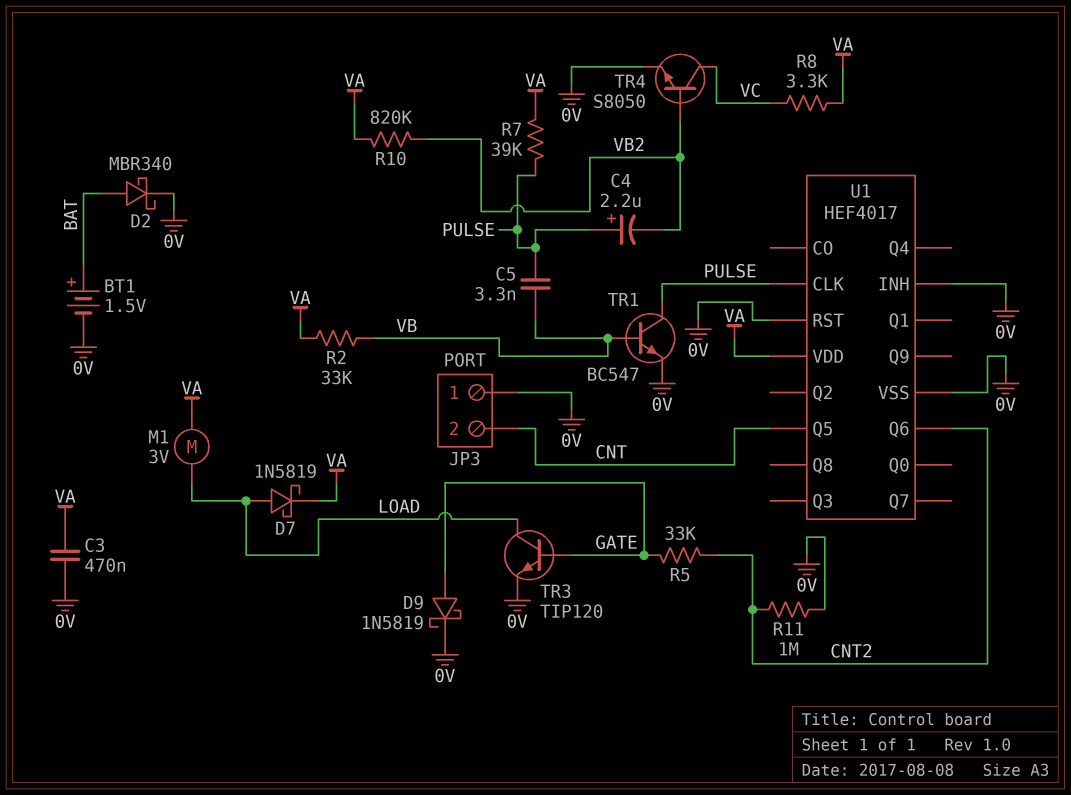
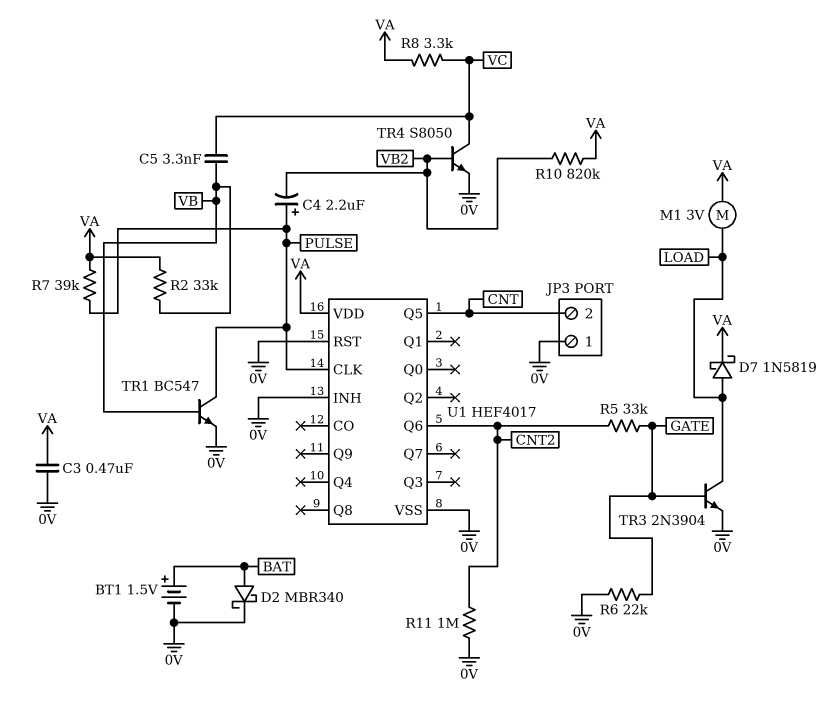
C5: 3.3nF (PULSE, VB) -> 3.3nF (VB, VC)
D9: schottky 1N5819 (A GATE, K 0V) -> none
R6: none -> 22k (0V, GATE)
TR3: NPN TIP120 (B GATE, C LOAD, E 0V) -> NPN 2N3904 (B GATE, C LOAD, E 0V)

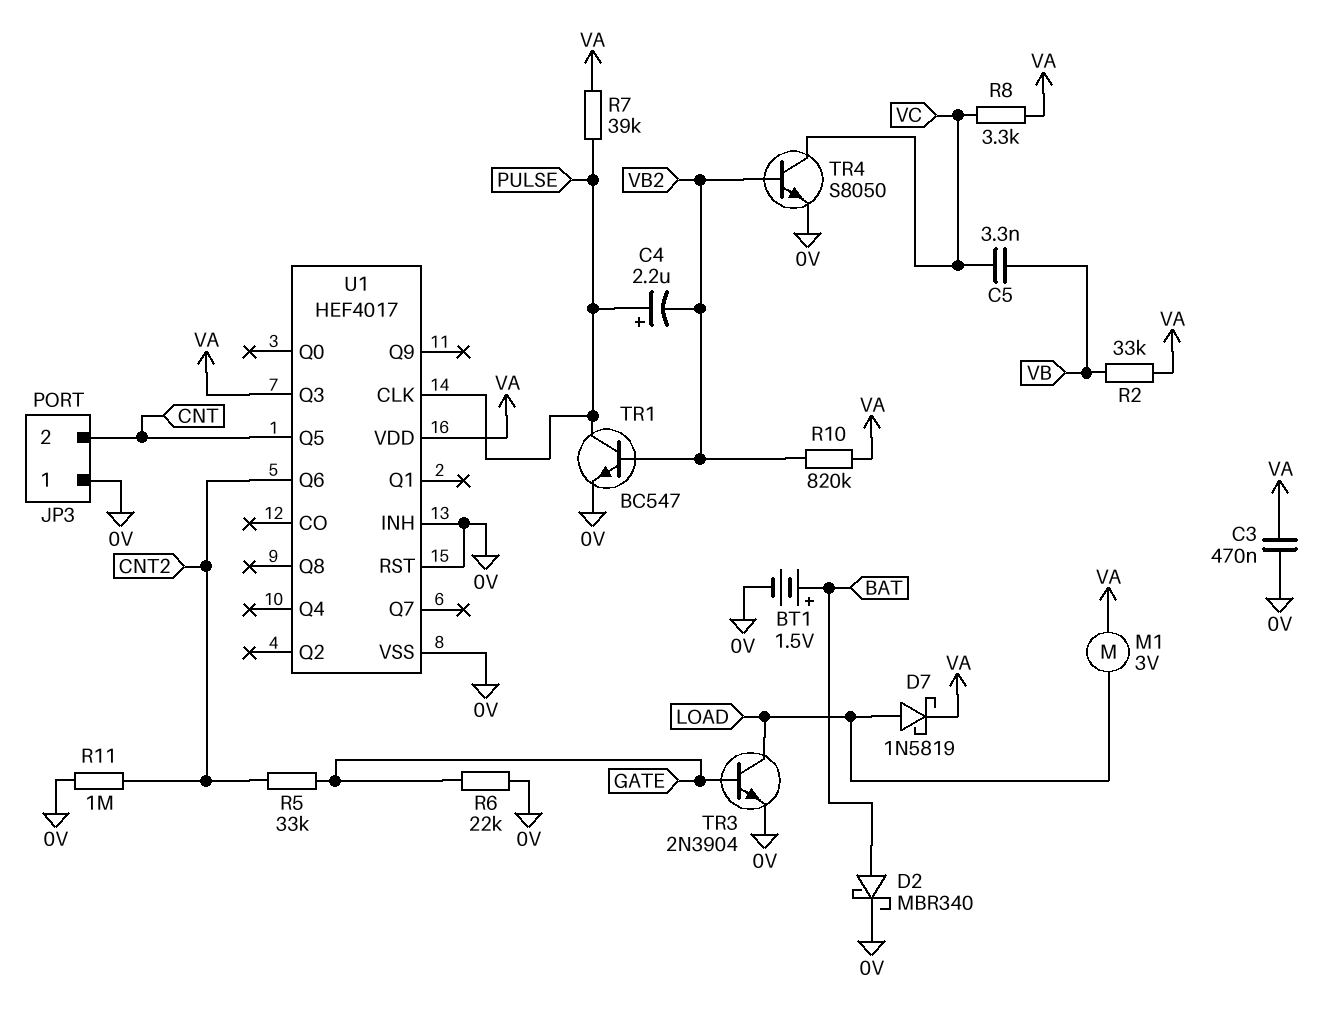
TR1: NPN BC547 (B VB, C PULSE, E 0V) -> NPN BC547 (B VB2, C PULSE, E 0V)
U1 pin Q3: none -> VA

